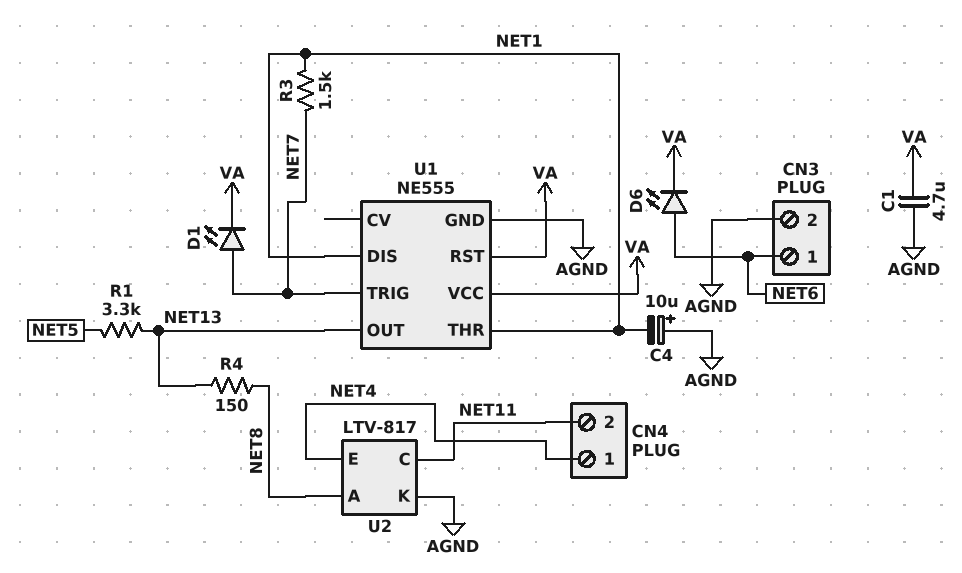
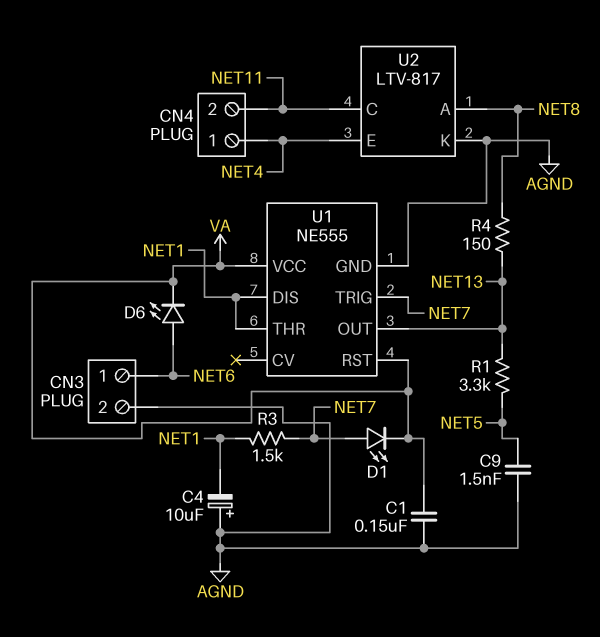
C1: 4.7uF (AGND, VA) -> 150nF (AGND, VA)
C9: none -> 1.5nF (AGND, NET5)

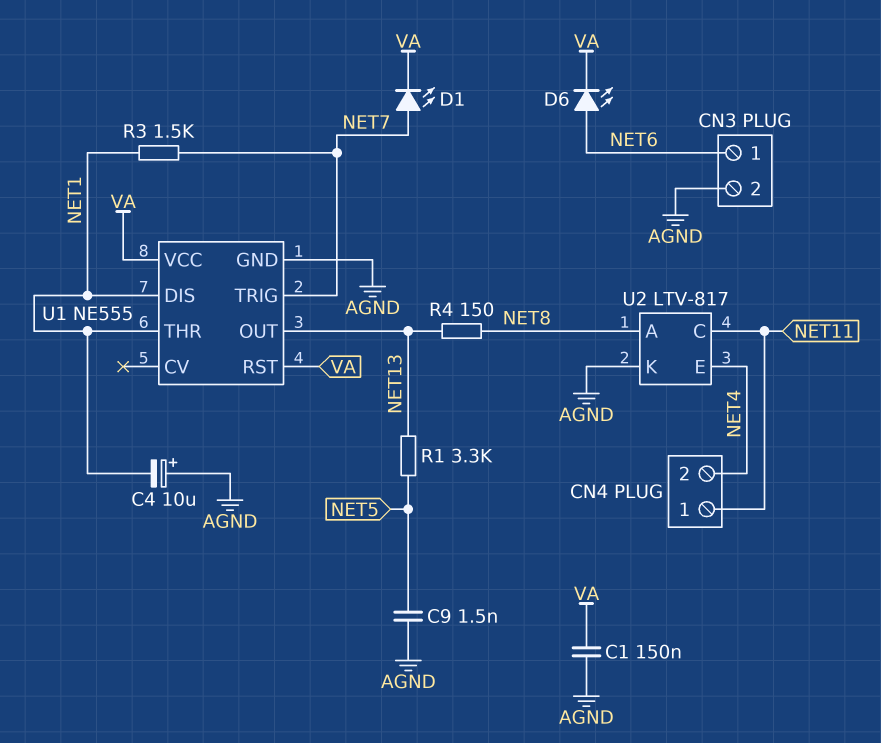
CN4 pin 1: NET4 -> NET11
CN4 pin 2: NET11 -> NET4

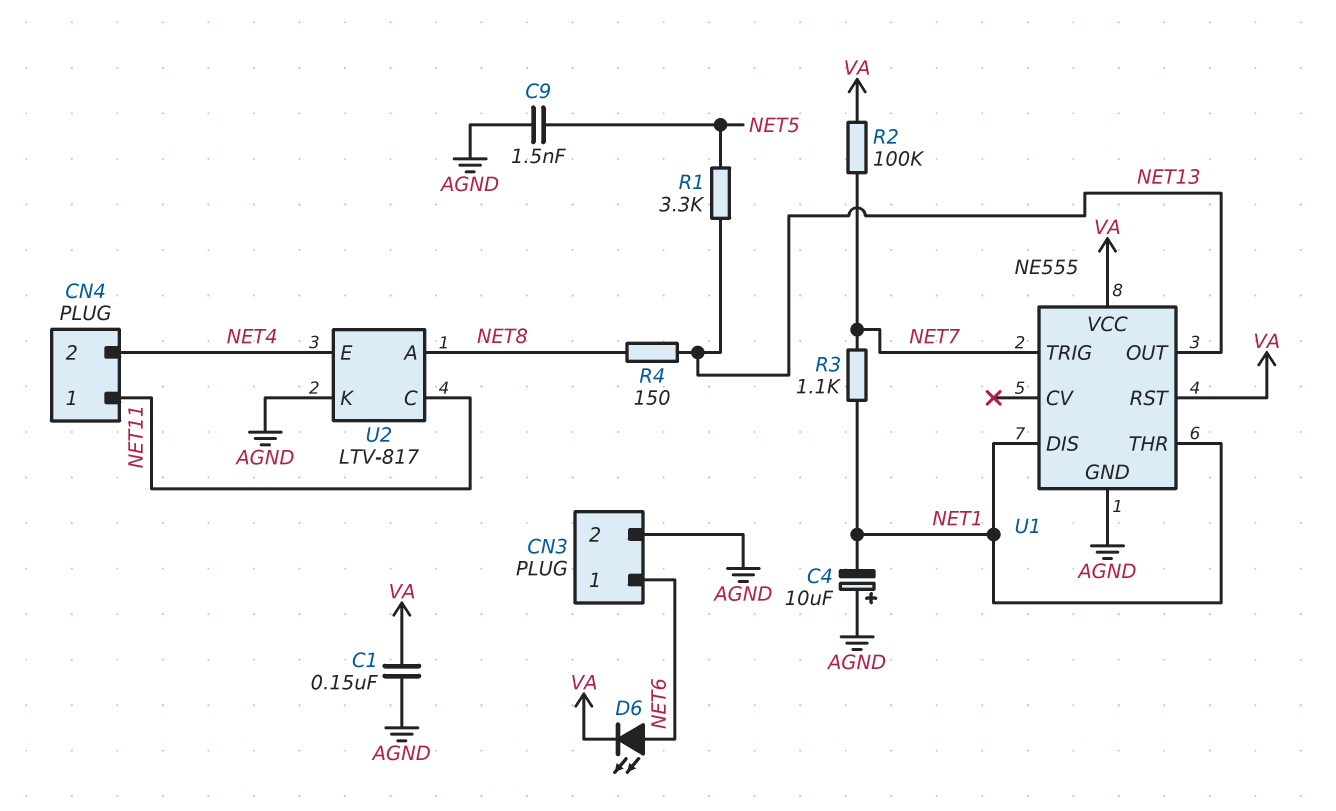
D1: LED (A NET7, K VA) -> none
R2: none -> 100k (NET7, VA)
R3: 1.5k (NET1, NET7) -> 1.1k (NET1, NET7)

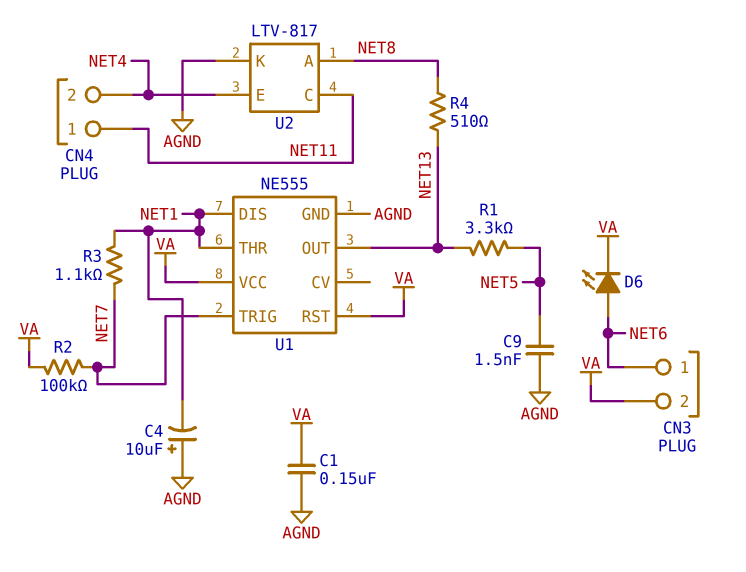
CN3 pin 2: AGND -> VA
R4: 150 (NET8, NET13) -> 510 (NET8, NET13)

